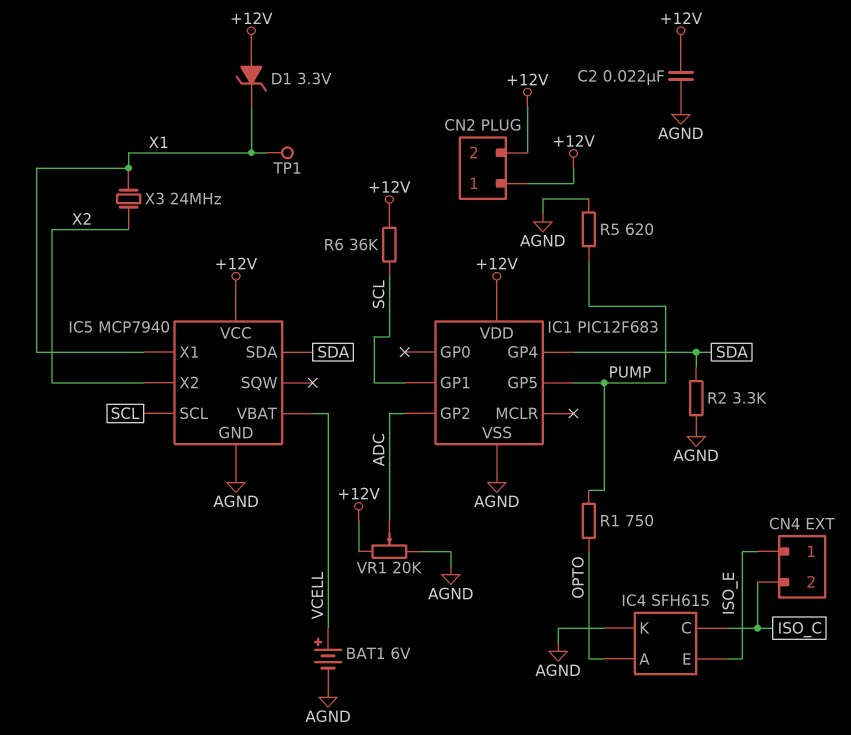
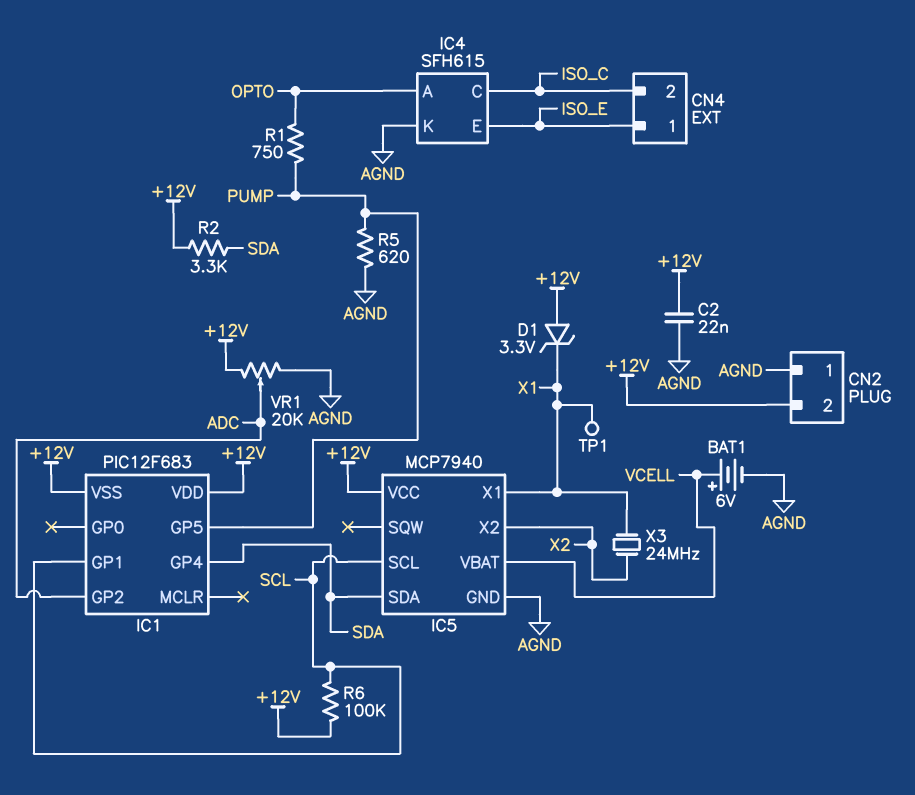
CN2 pin 1: +12V -> AGND
IC1 pin VSS: AGND -> +12V
R2: 3.3k (AGND, SDA) -> 3.3k (+12V, SDA)
R6: 36k (+12V, SCL) -> 100k (+12V, SCL)

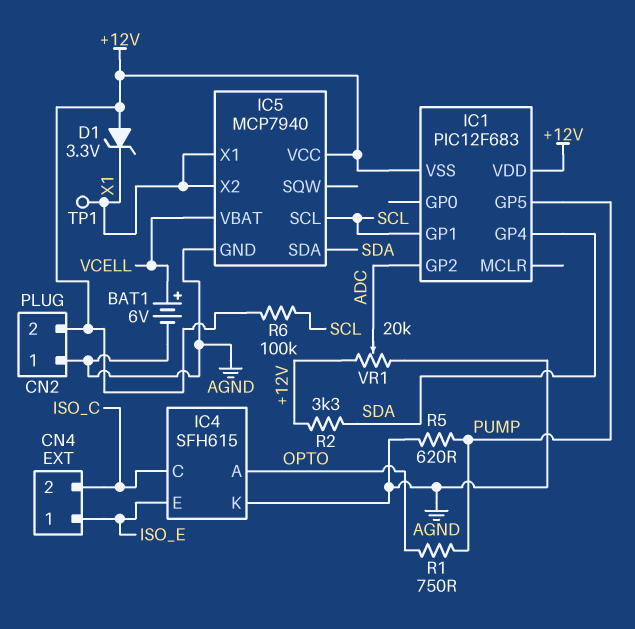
C2: 22nF (+12V, AGND) -> none
IC5 pin X2: X2 -> X1
X3: 24MHz (X1, X2) -> none

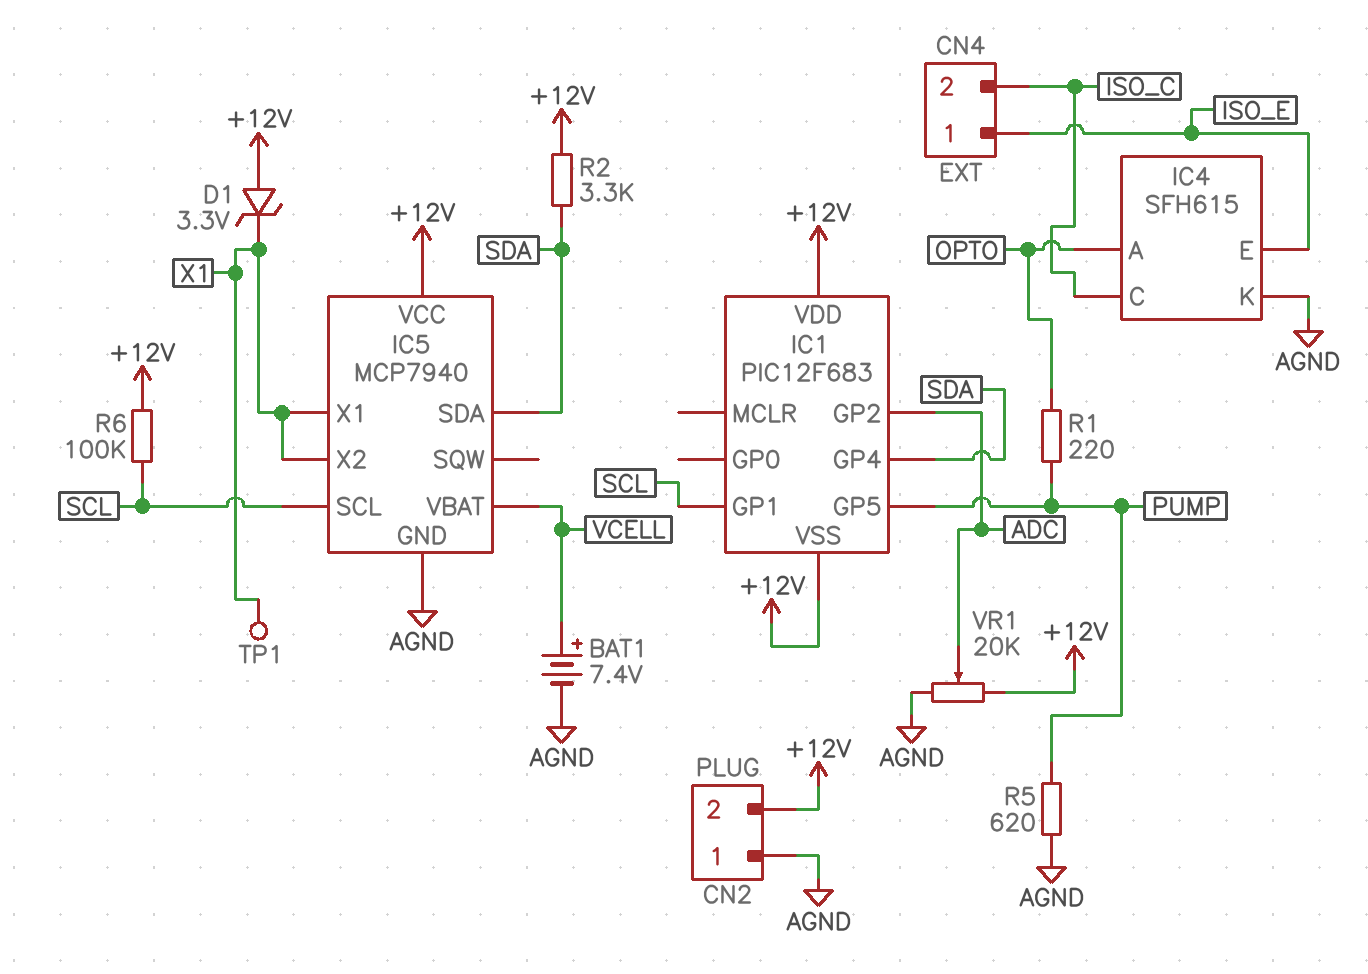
BAT1: 6V (plus VCELL, minus AGND) -> 7.4V (plus VCELL, minus AGND)
R1: 750 (OPTO, PUMP) -> 220 (OPTO, PUMP)

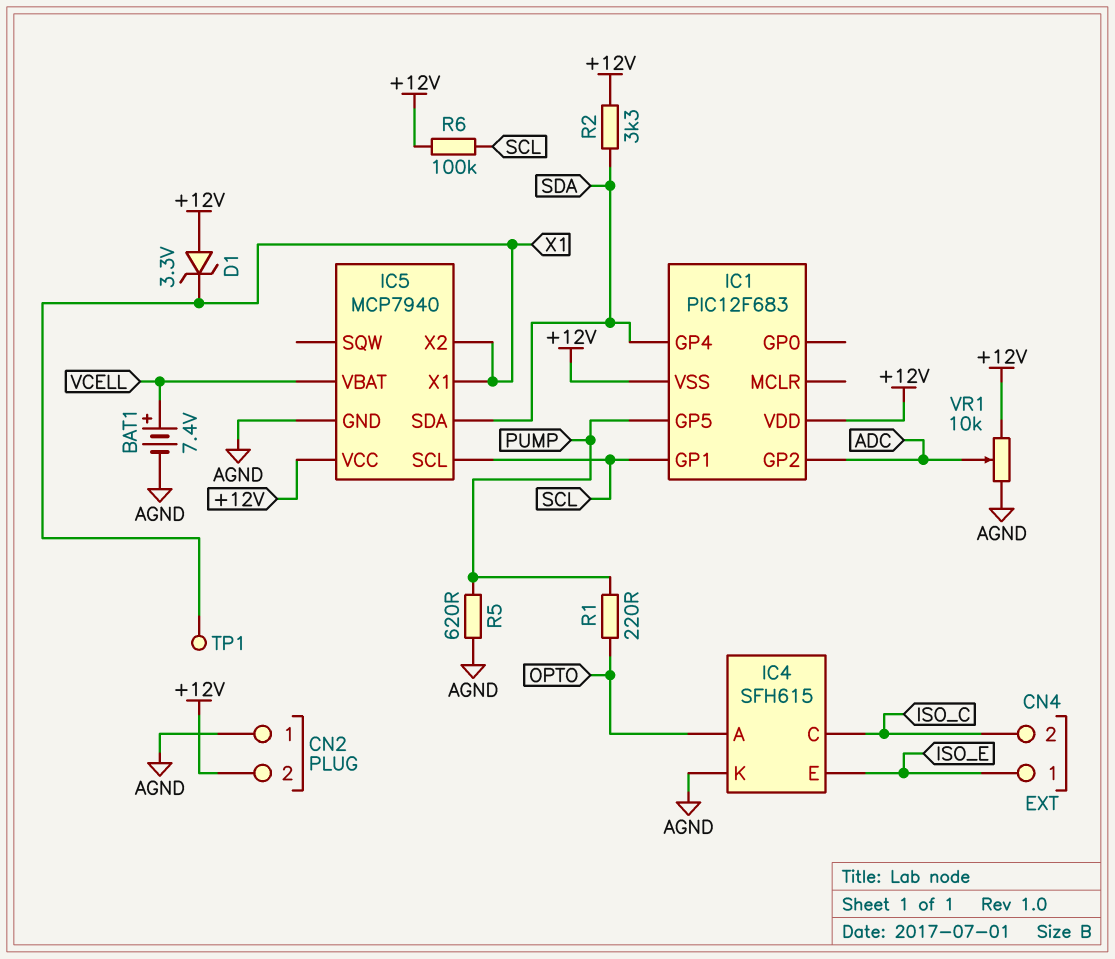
VR1: 20k (+12V, AGND, wiper ADC) -> 10k (+12V, AGND, wiper ADC)

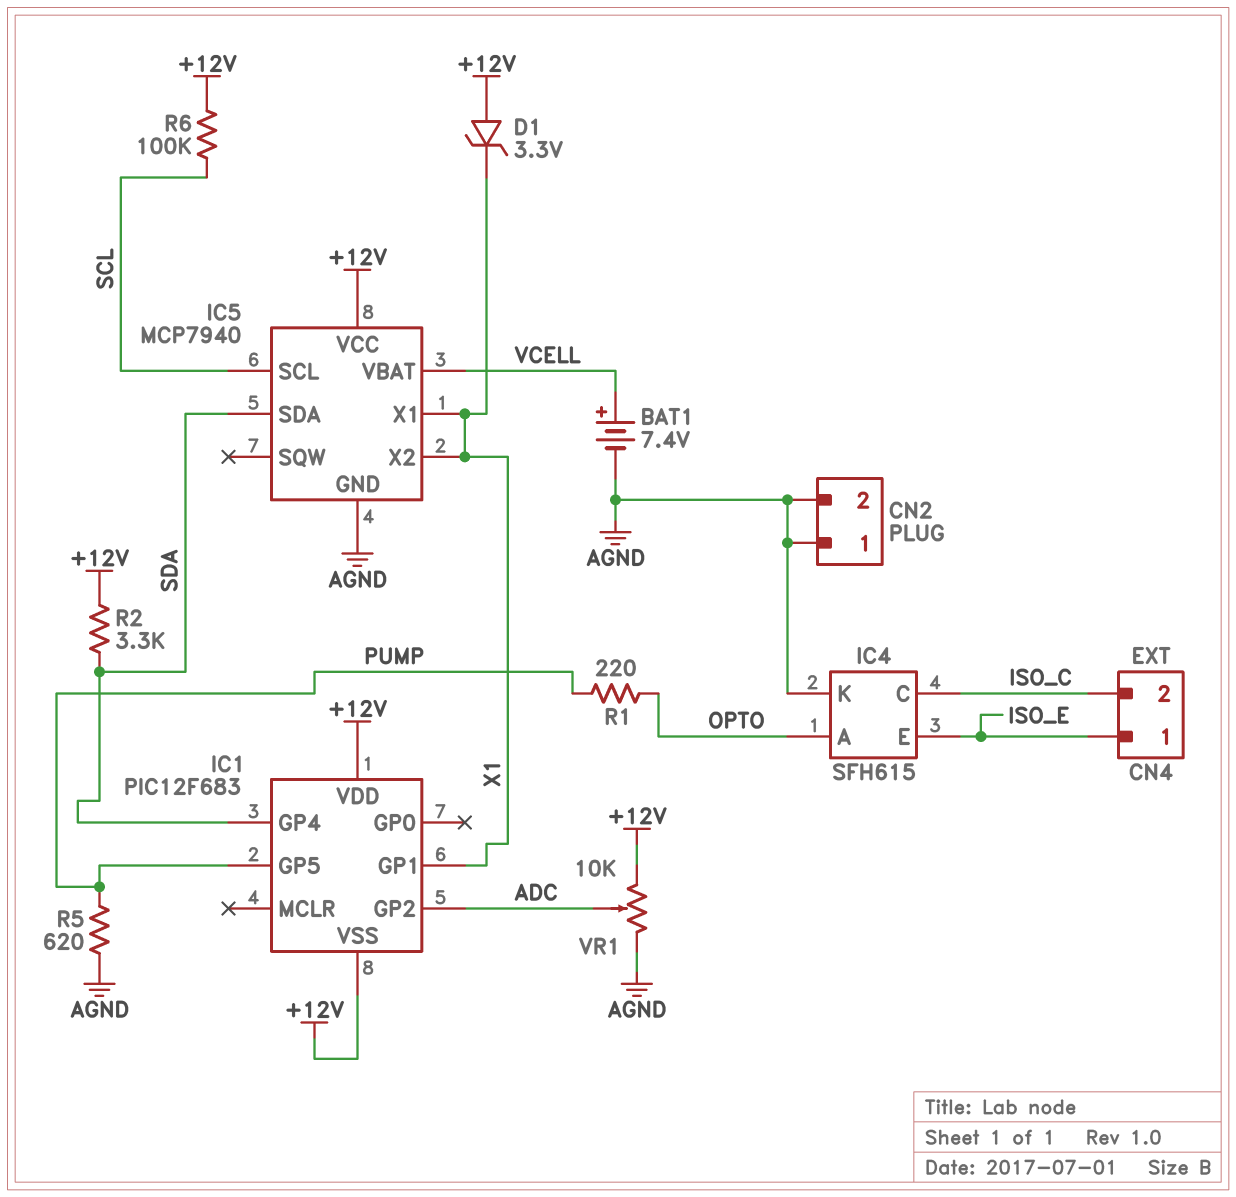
CN2 pin 2: +12V -> AGND
IC1 pin GP1: SCL -> X1
TP1: test point (X1) -> none

